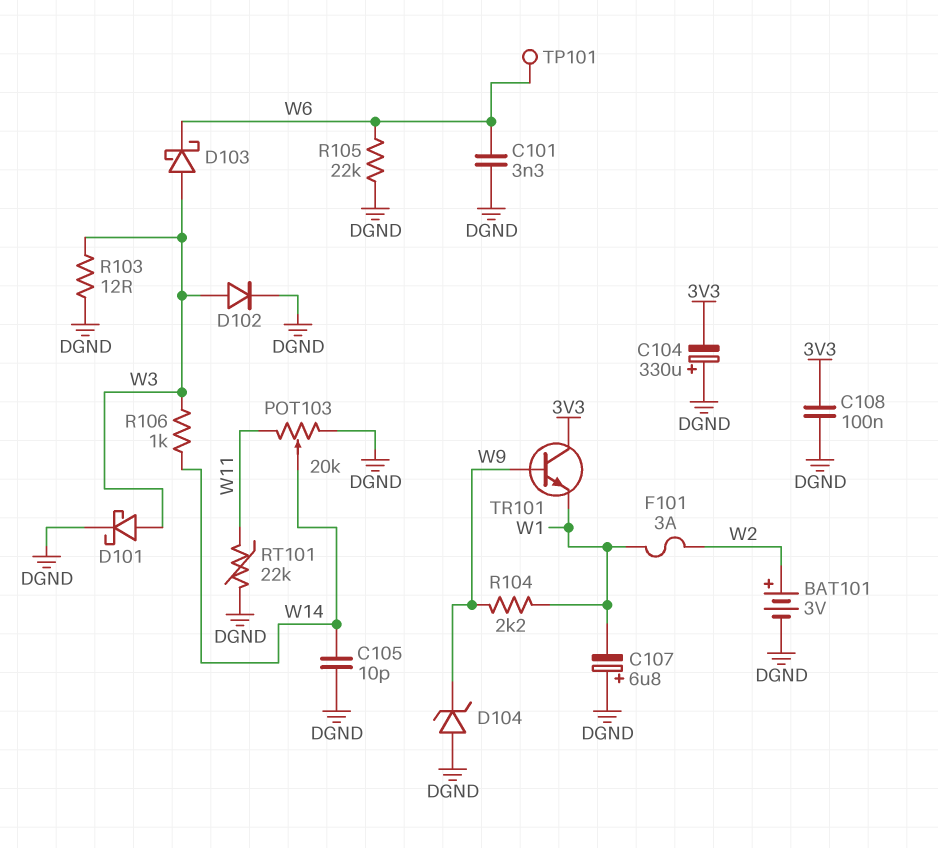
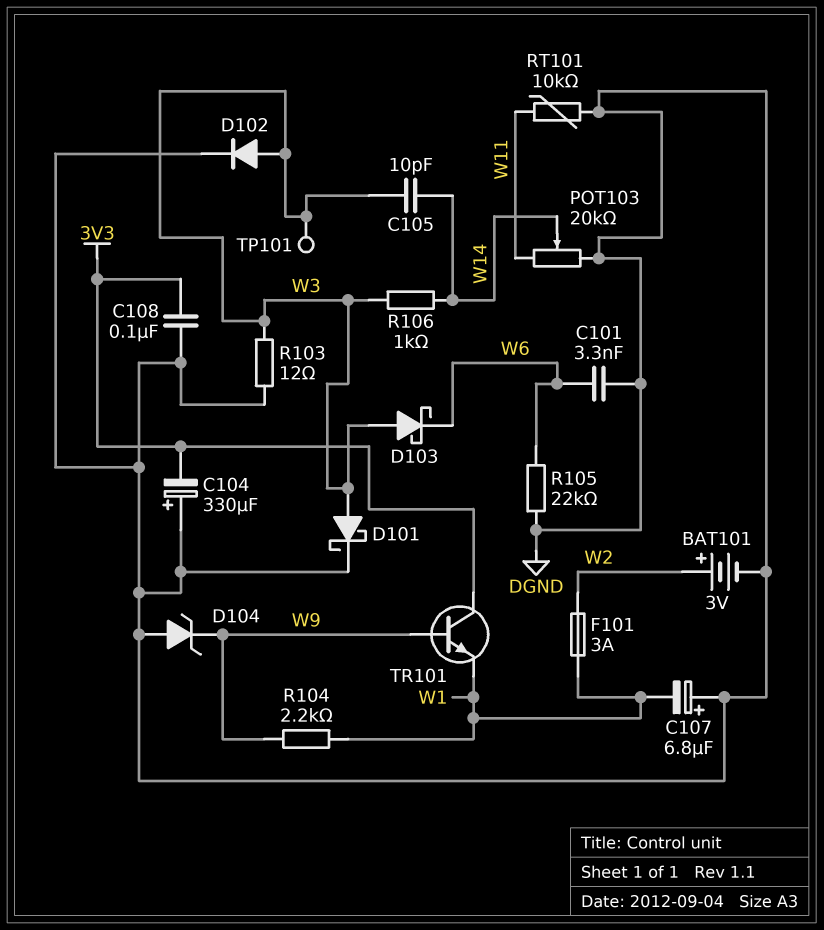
C105: 10pF (DGND, W14) -> 10pF (W3, W14)
RT101: 22k (DGND, W11) -> 10k (DGND, W11)
TP101: test point (W6) -> test point (W3)

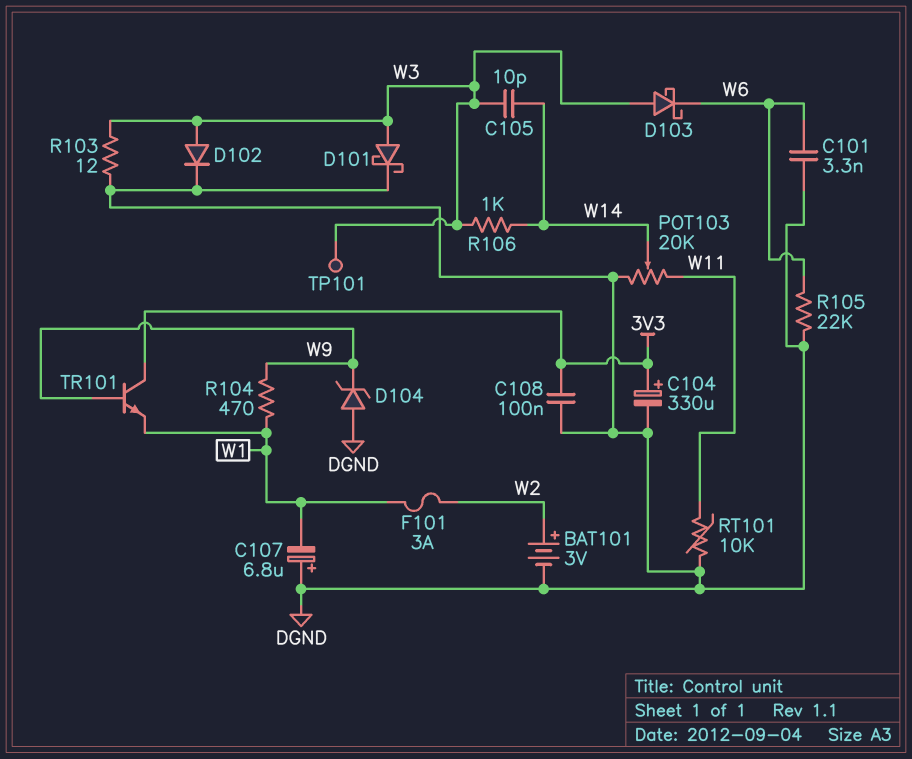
C104: 330uF (plus DGND, minus 3V3) -> 330uF (plus 3V3, minus DGND)
R104: 2.2k (W1, W9) -> 470 (W1, W9)

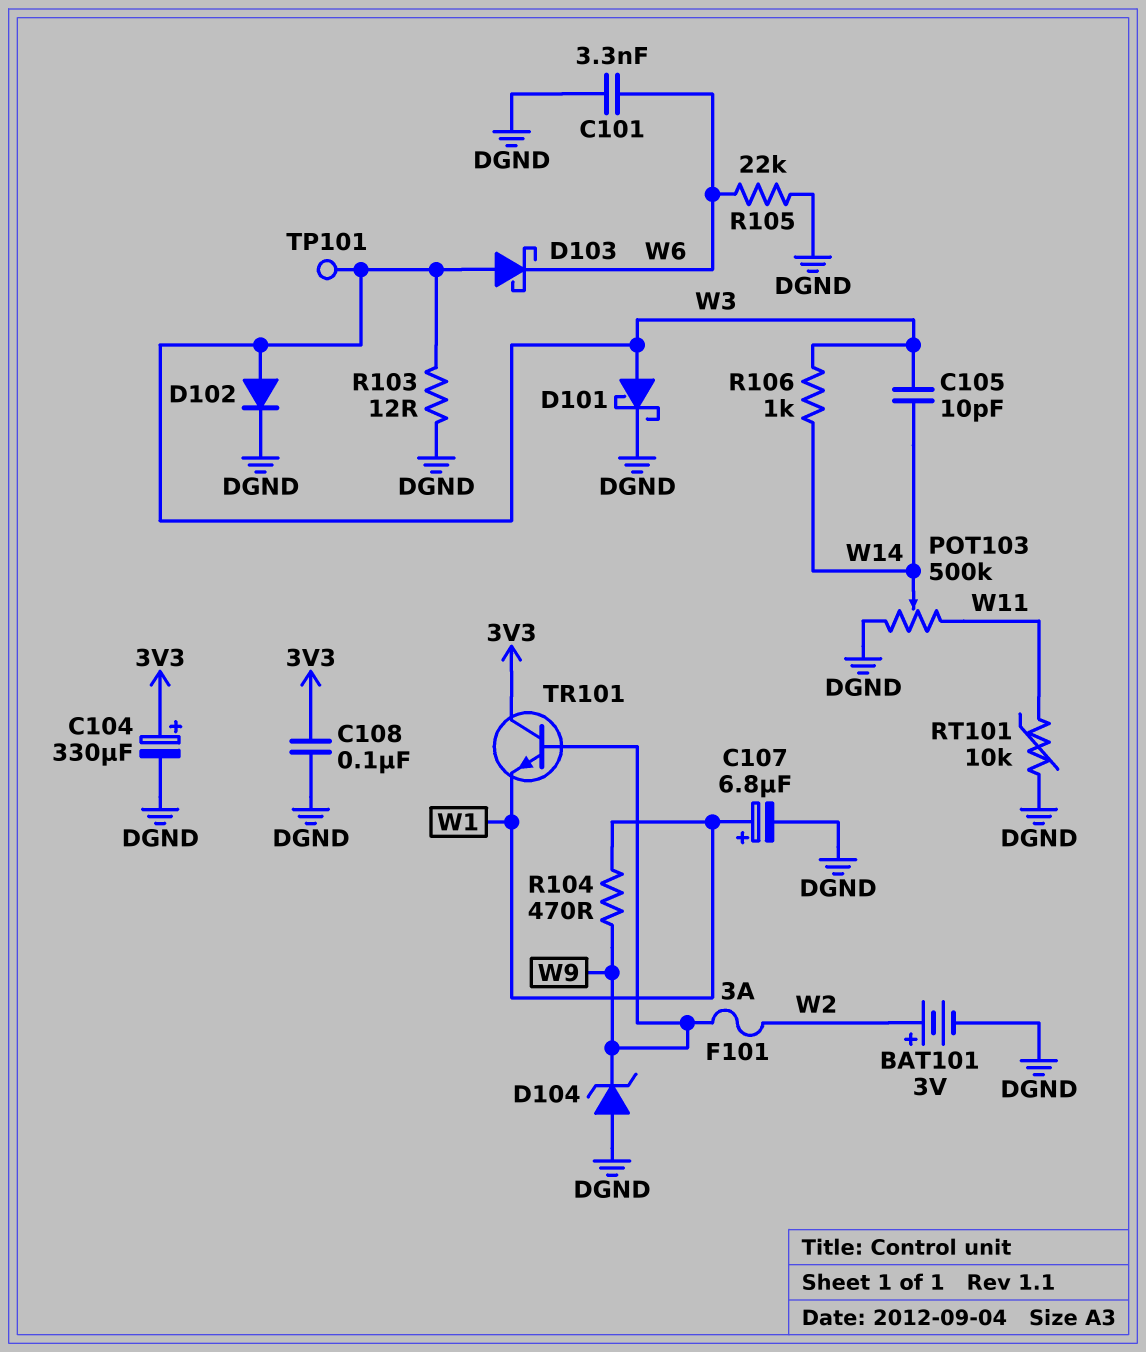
C107: 6.8uF (plus DGND, minus W1) -> 6.8uF (plus W1, minus DGND)
F101: 3A (W1, W2) -> 3A (W2, W9)
POT103: 20k (DGND, W11, wiper W14) -> 500k (DGND, W11, wiper W14)

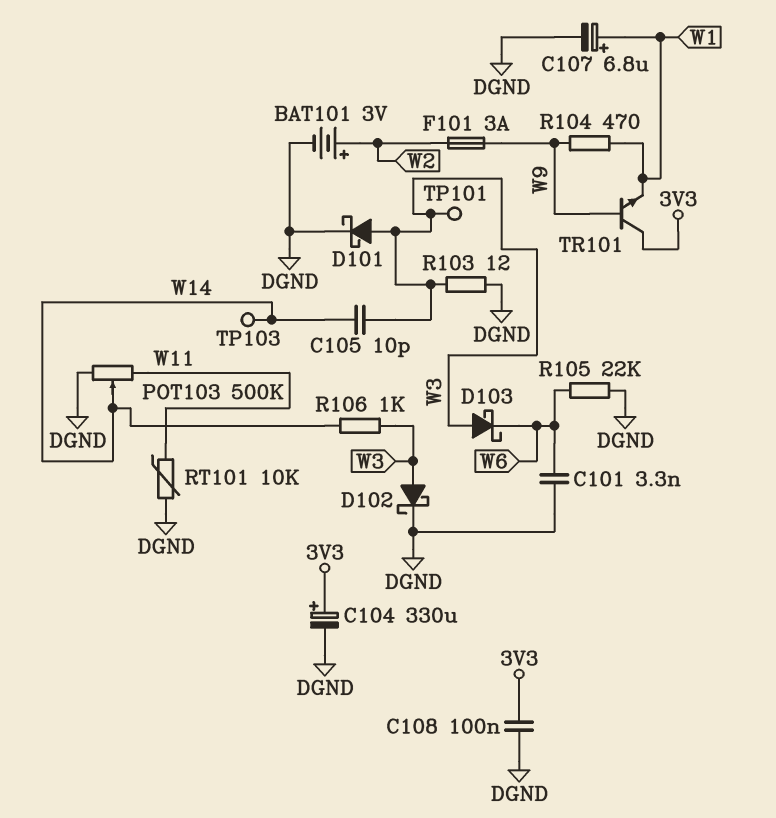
D102: diode (A W3, K DGND) -> schottky (A W3, K DGND)
D104: zener (A DGND, K W9) -> none
TP103: none -> test point (W14)

